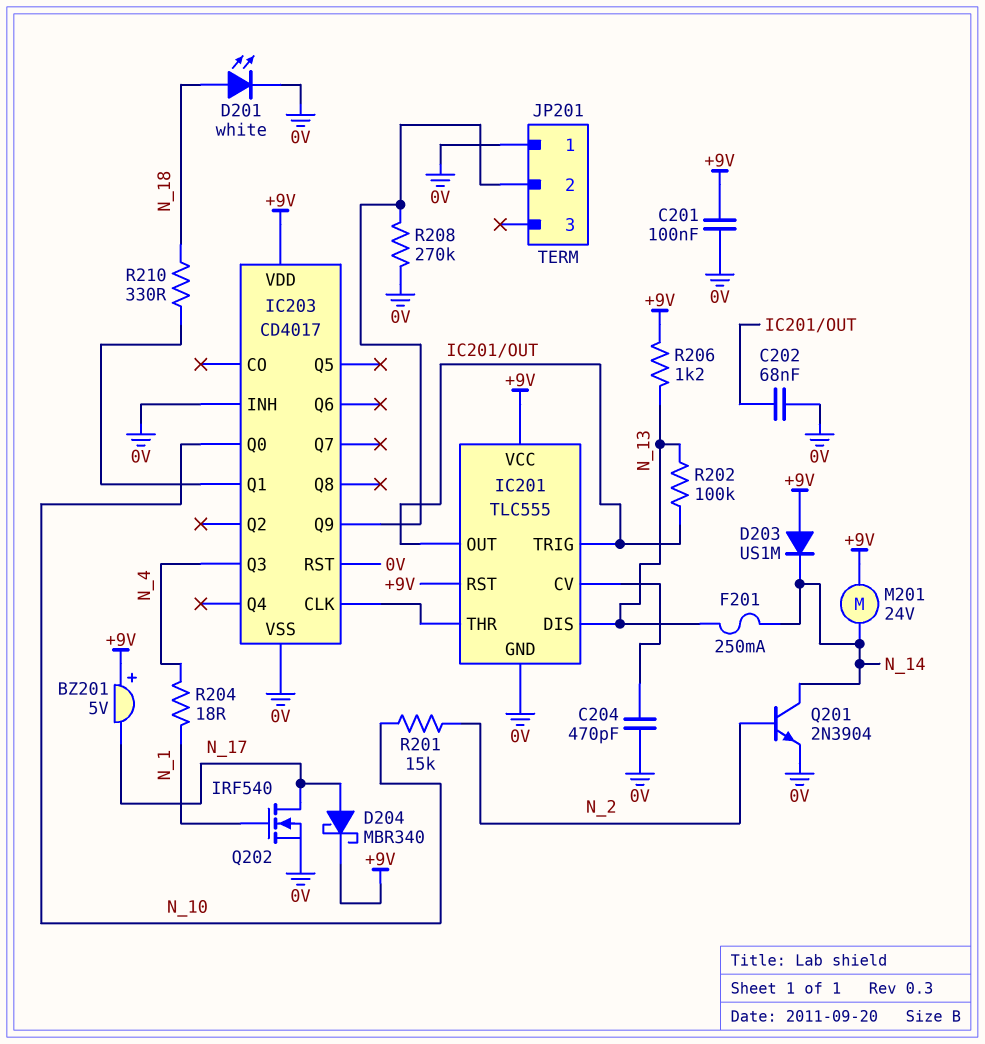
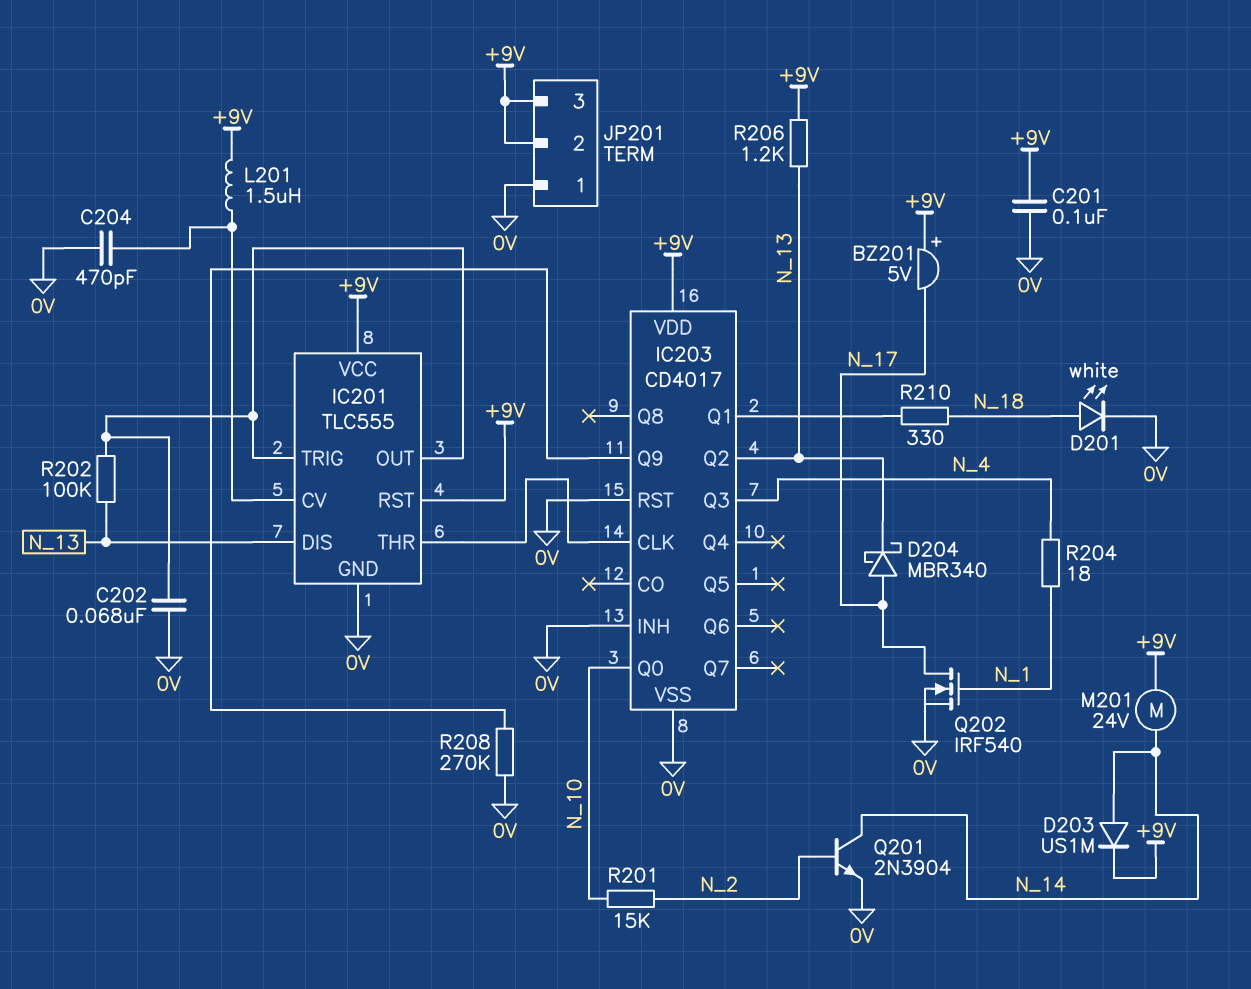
D203: diode US1M (A +9V, K N_14) -> diode US1M (A N_14, K +9V)
D204: schottky MBR340 (A N_17, K +9V) -> schottky MBR340 (A N_17, K N_13)
F201: 250mA (N_13, N_14) -> none
IC203 pin Q2: none -> N_13
JP201 pin 2: IC203/Q9 -> +9V
JP201 pin 3: none -> +9V
L201: none -> 1.5uH (+9V, IC201/CV)

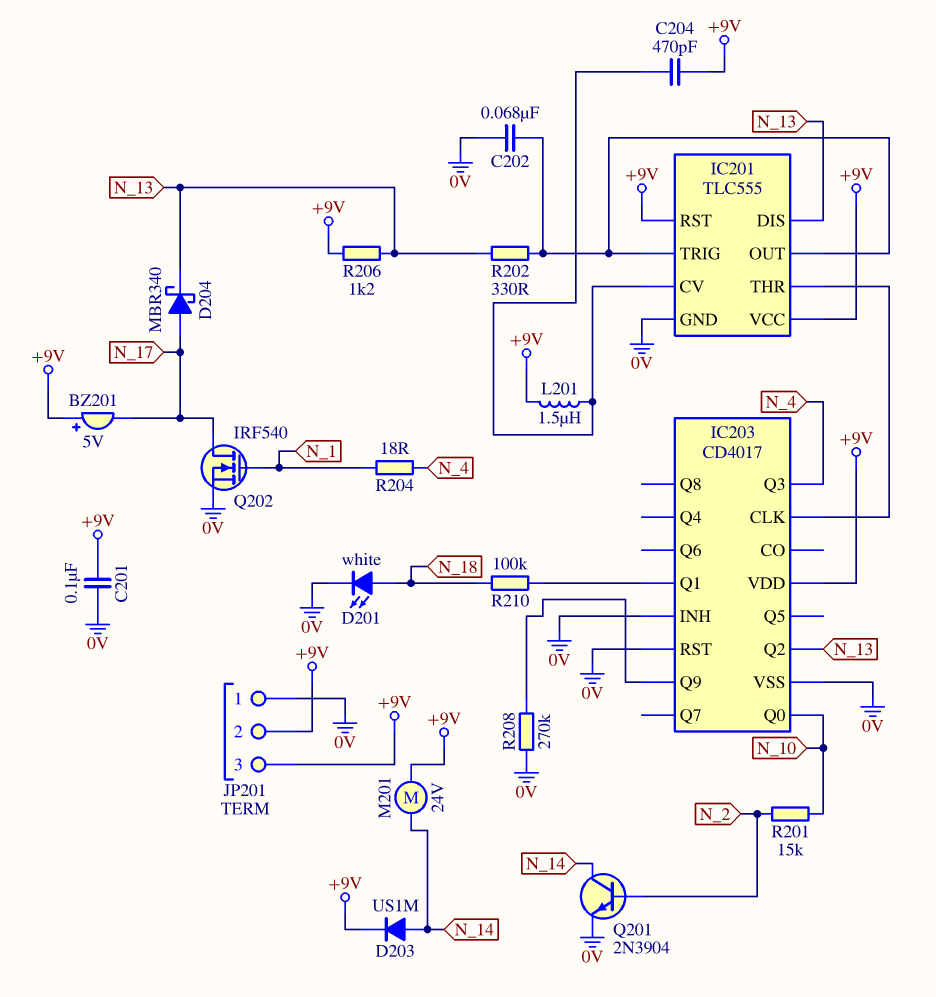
C204: 470pF (0V, IC201/CV) -> 470pF (+9V, IC201/CV)
R202: 100k (IC201/OUT, N_13) -> 330 (IC201/OUT, N_13)
R210: 330 (IC203/Q1, N_18) -> 100k (IC203/Q1, N_18)

